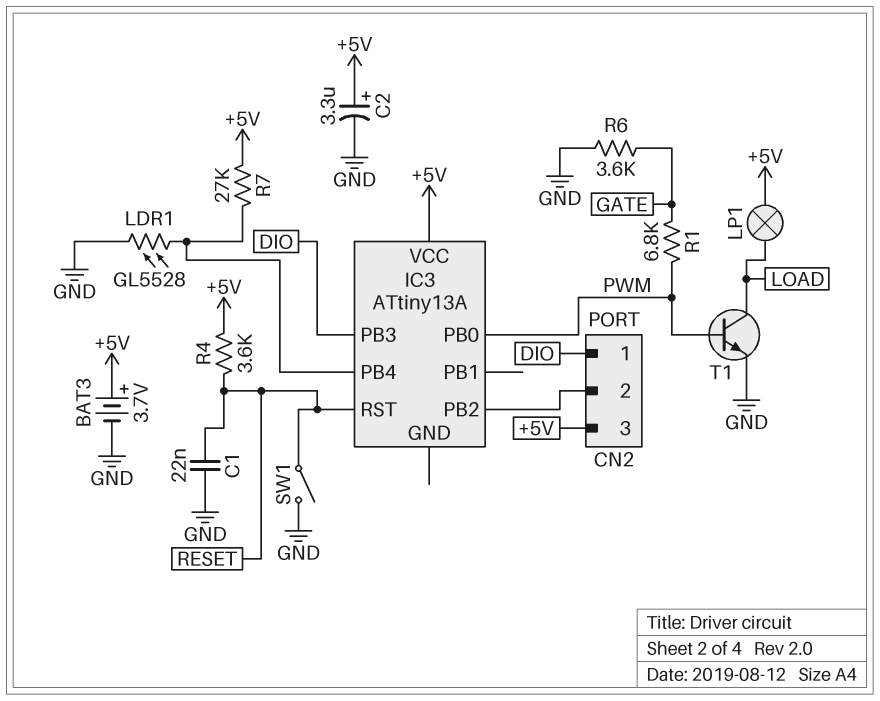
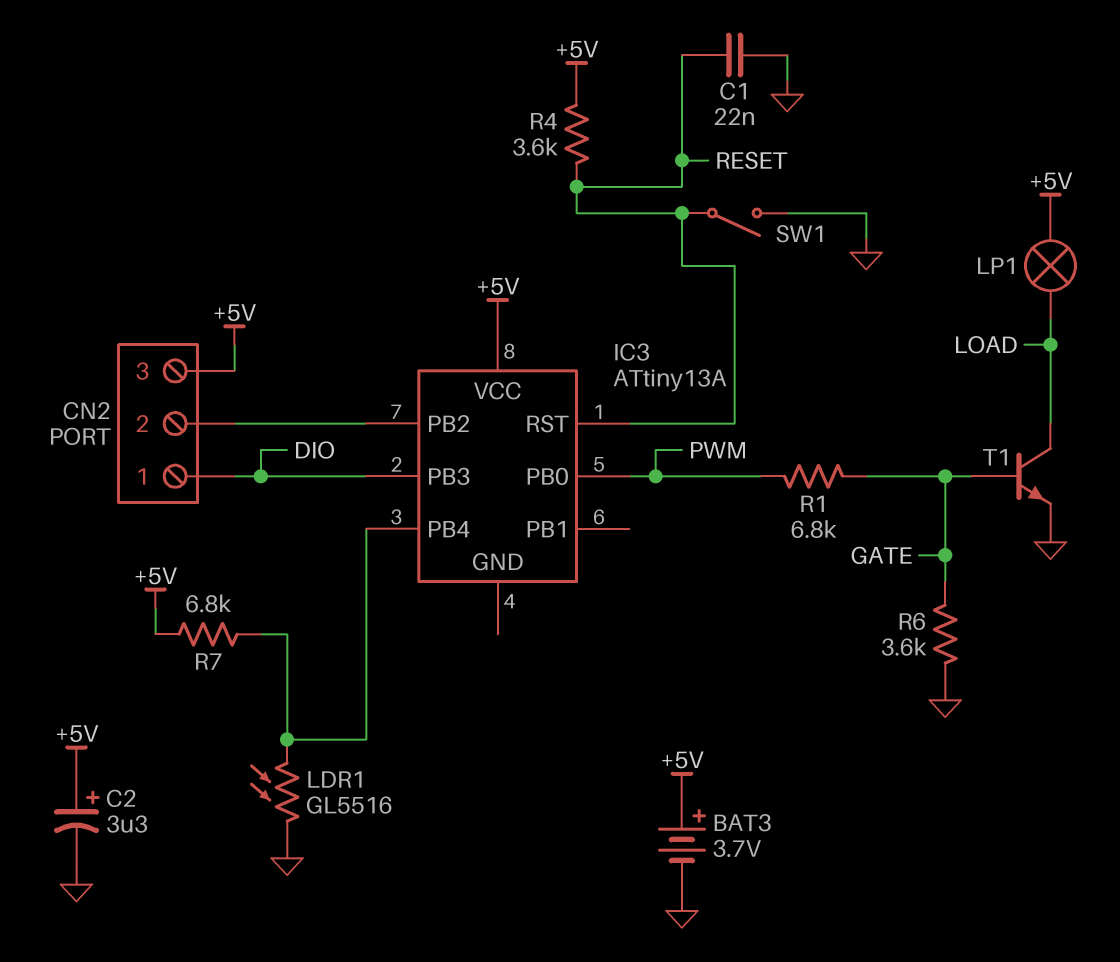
LDR1: GL5528 (GND, IC3/PB4) -> GL5516 (GND, IC3/PB4)
R7: 27k (+5V, IC3/PB4) -> 6.8k (+5V, IC3/PB4)
T1: NPN (B PWM, C LOAD, E GND) -> NPN (B GATE, C LOAD, E GND)

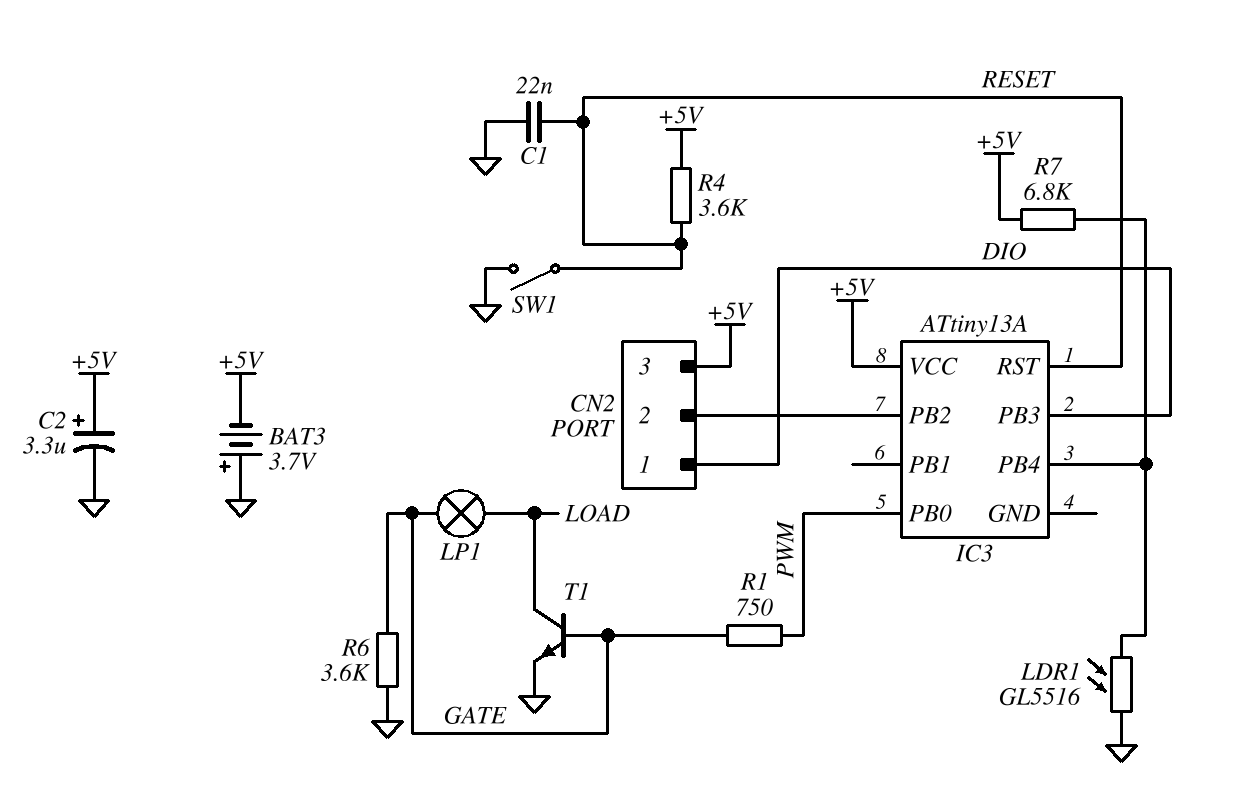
BAT3: 3.7V (plus +5V, minus GND) -> 3.7V (plus GND, minus +5V)
LP1: lamp (+5V, LOAD) -> lamp (GATE, LOAD)
R1: 6.8k (GATE, PWM) -> 750 (GATE, PWM)

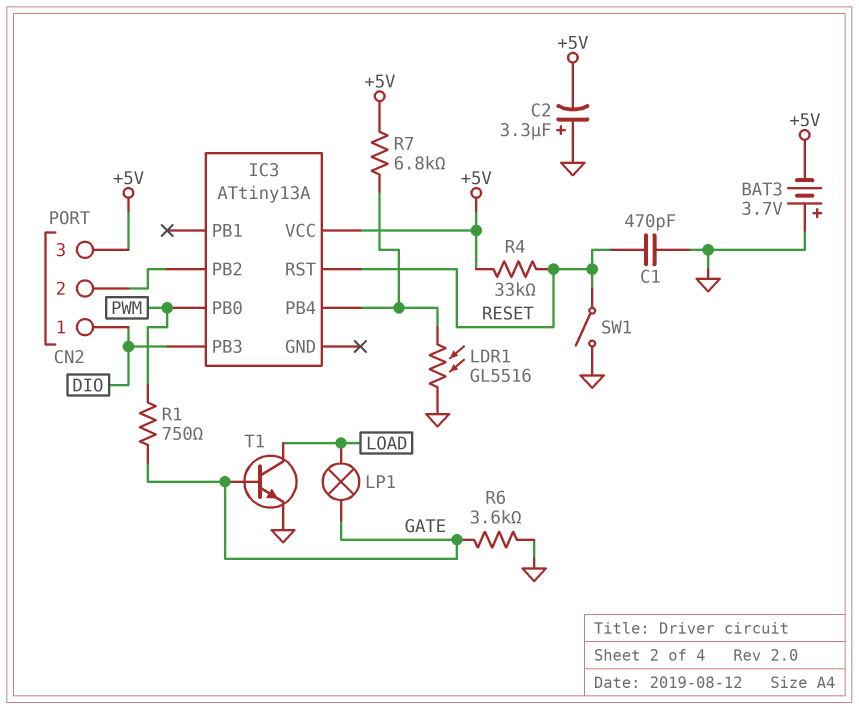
C1: 22nF (GND, RESET) -> 470pF (GND, RESET)
C2: 3.3uF (plus +5V, minus GND) -> 3.3uF (plus GND, minus +5V)
R4: 3.6k (+5V, RESET) -> 33k (+5V, RESET)

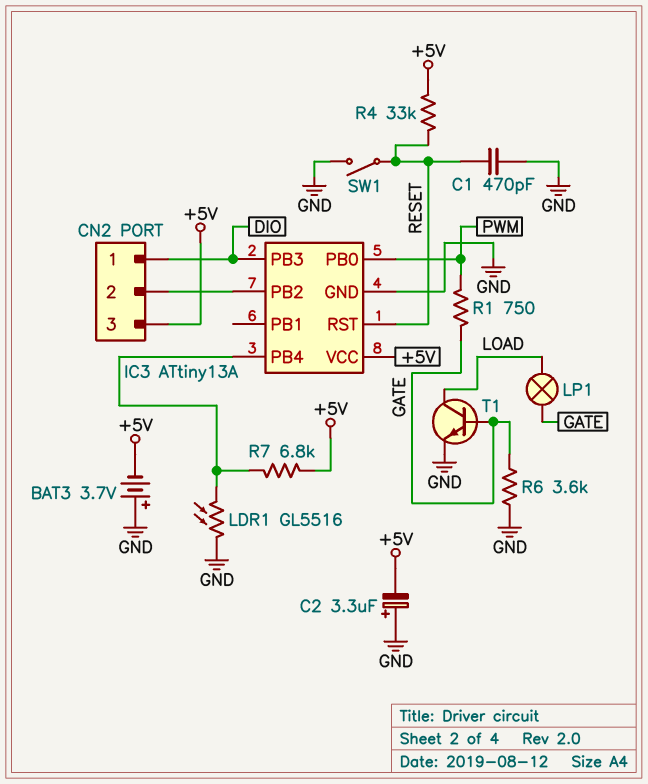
IC3 pin GND: none -> GND

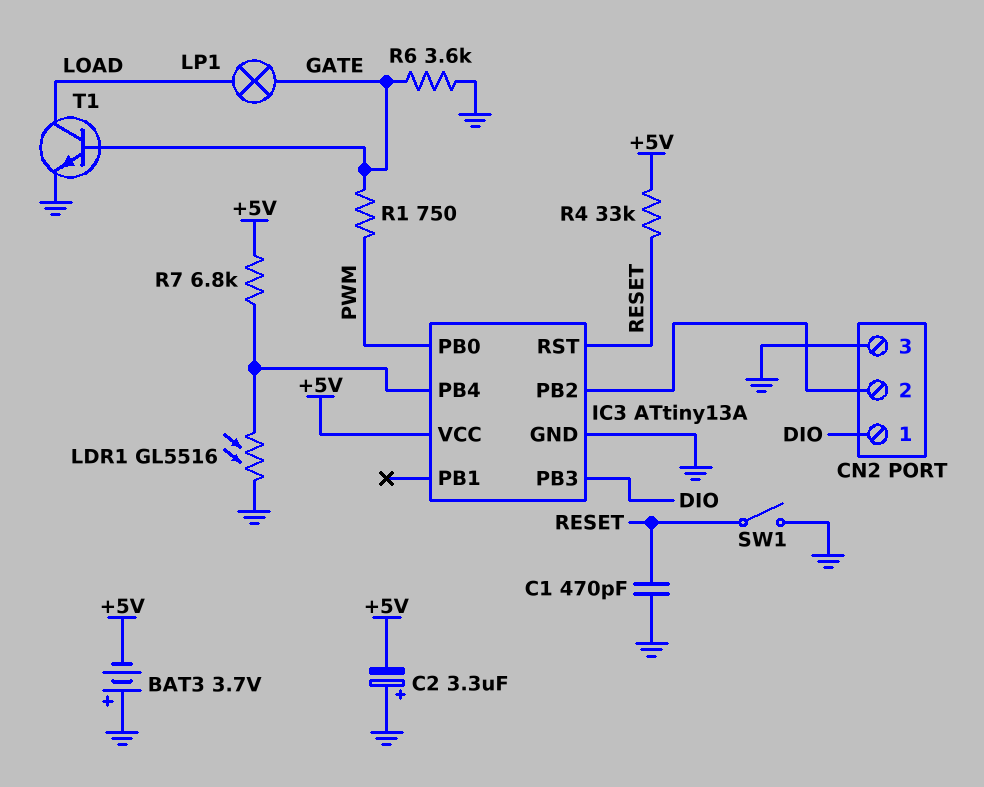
CN2 pin 3: +5V -> GND

